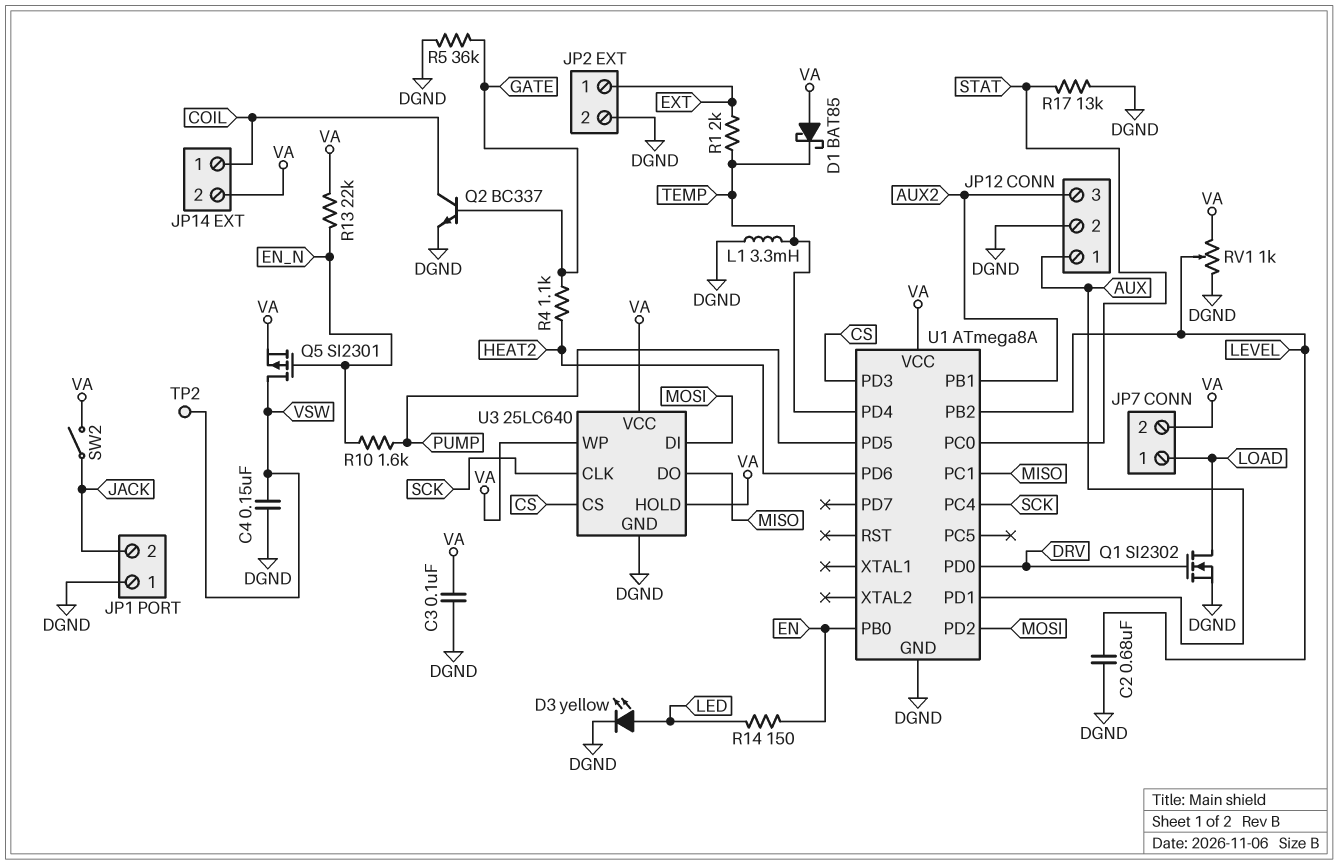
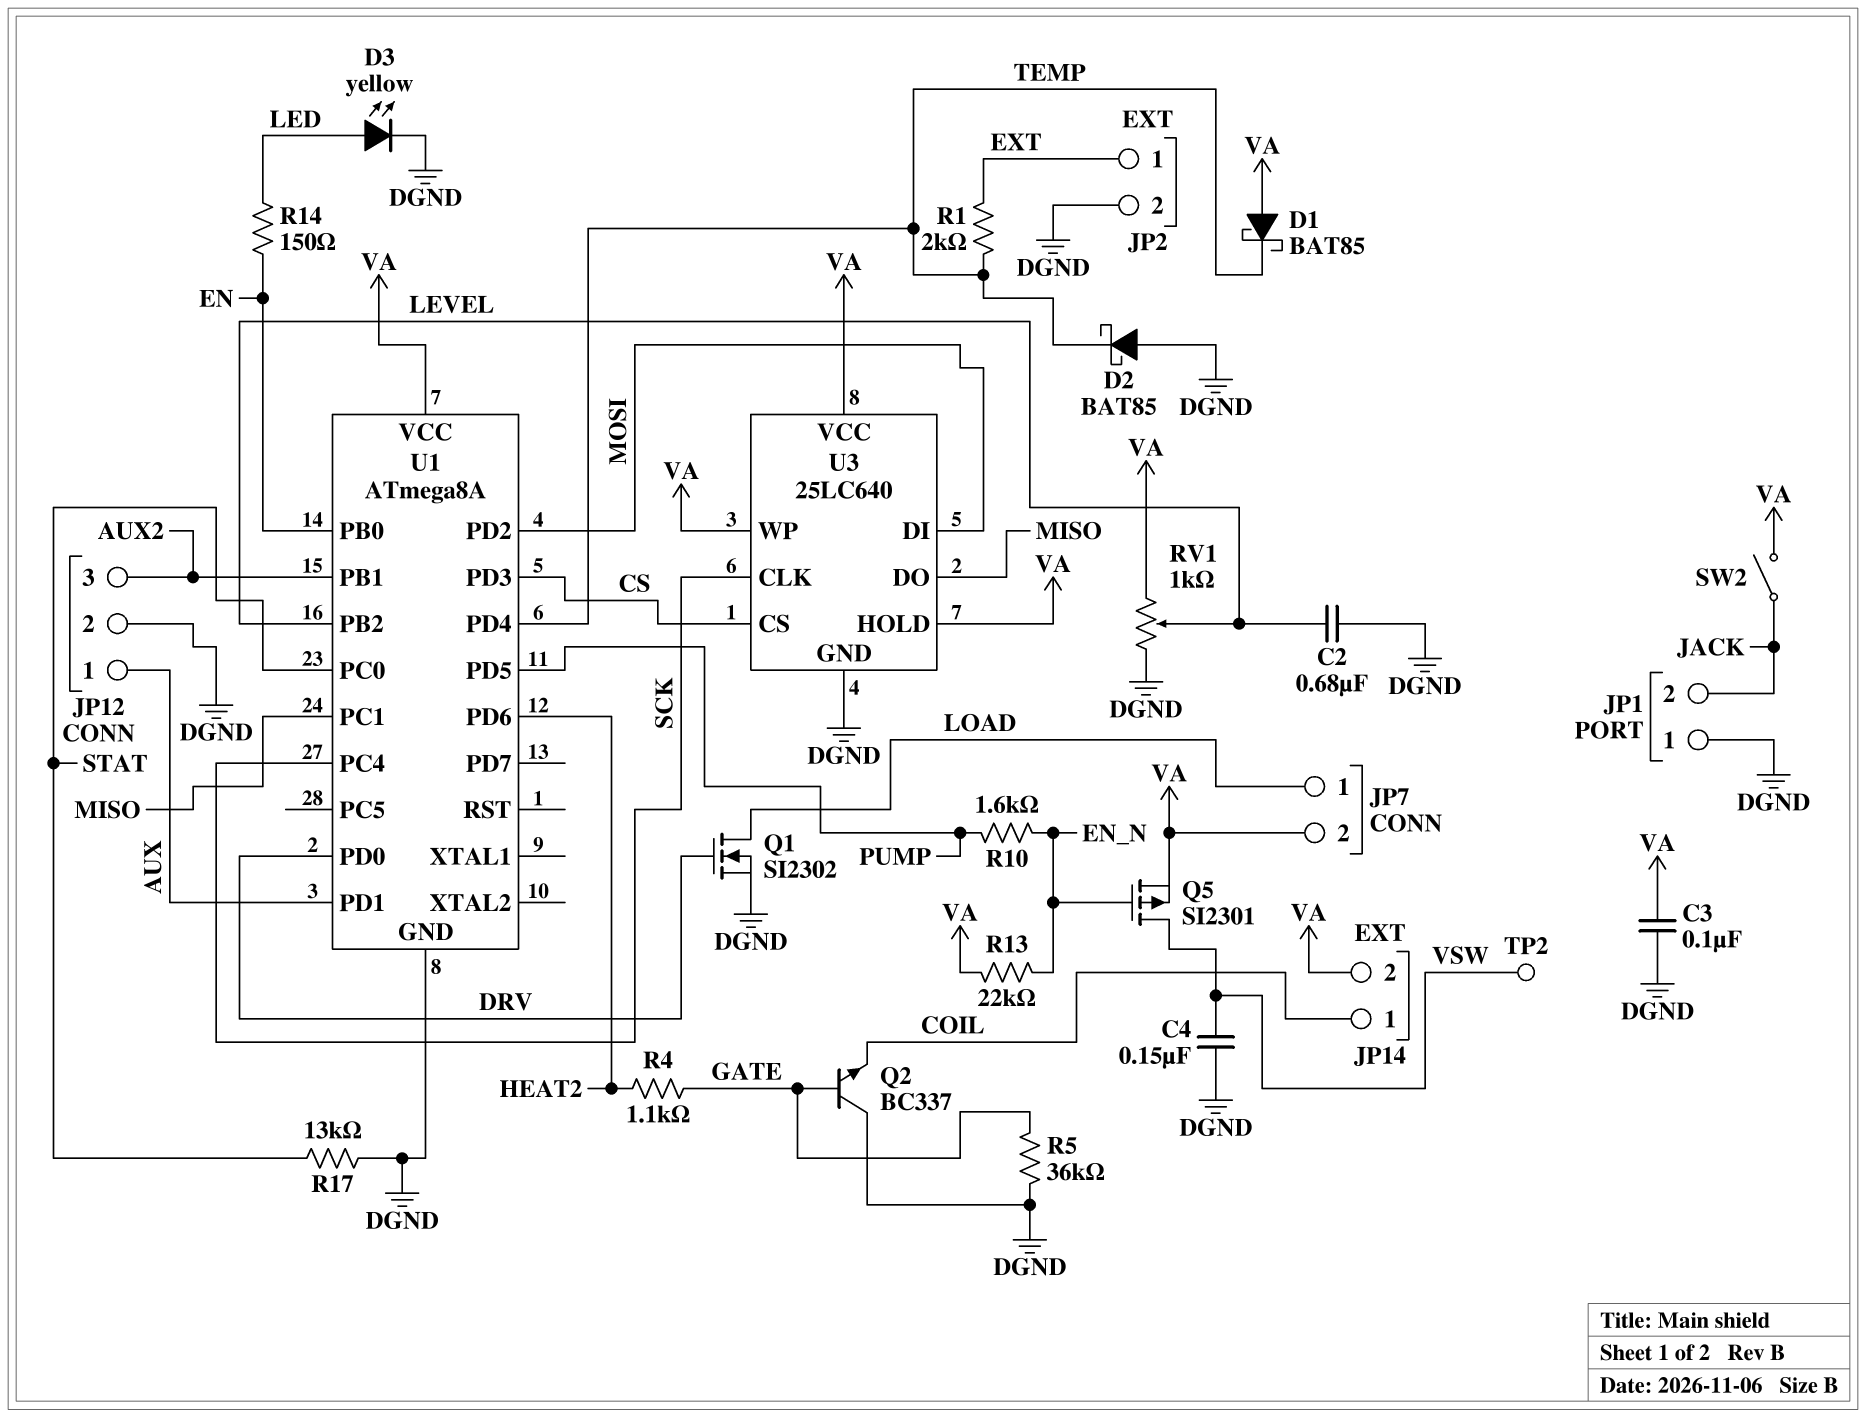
D2: none -> schottky BAT85 (A DGND, K TEMP)
L1: 3.3mH (DGND, TEMP) -> none
Q2: NPN BC337 (B GATE, C COIL, E DGND) -> NPN BC337 (B GATE, C DGND, E COIL)

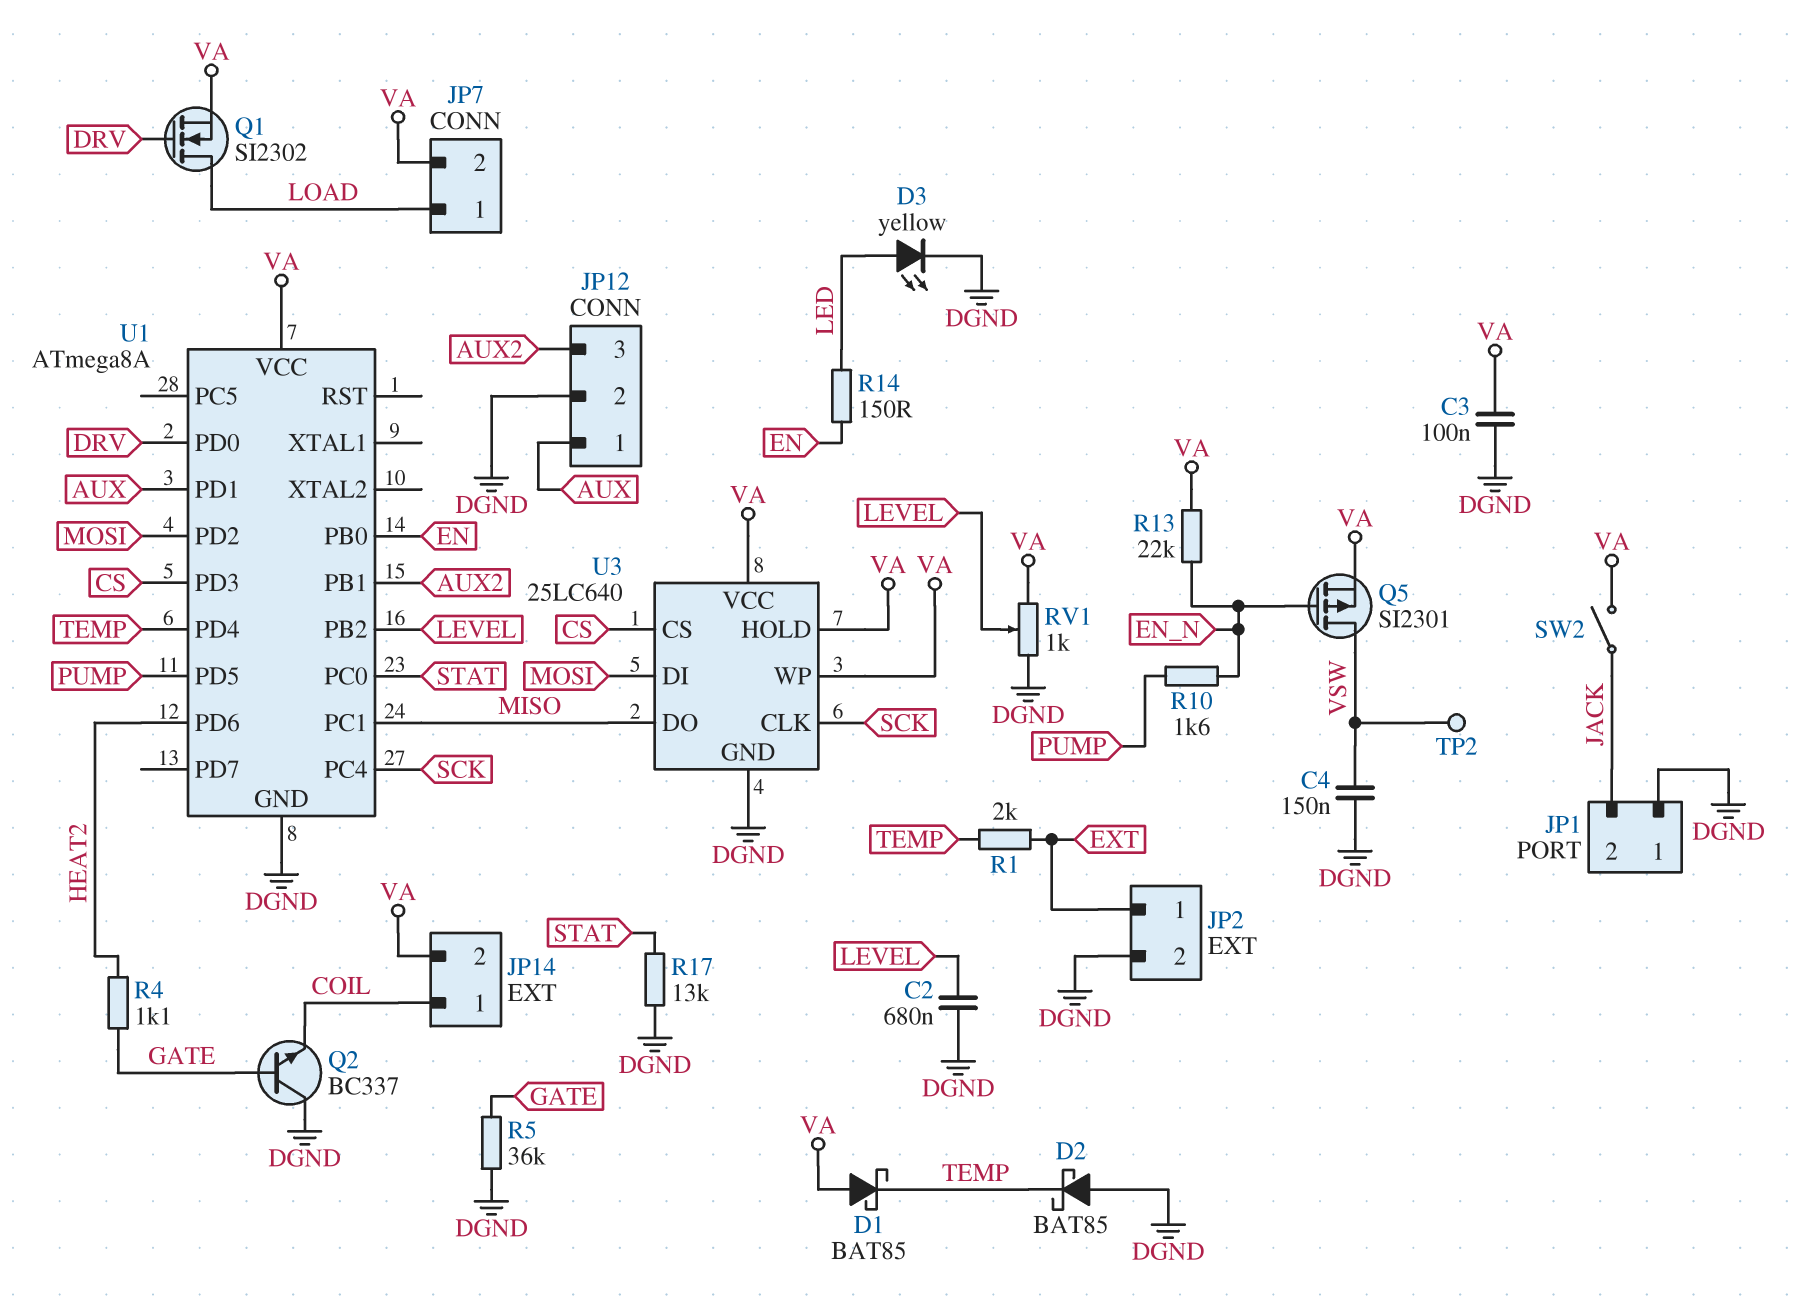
Q1: NMOS SI2302 (G DRV, D LOAD, S DGND) -> NMOS SI2302 (G DRV, D LOAD, S VA)

